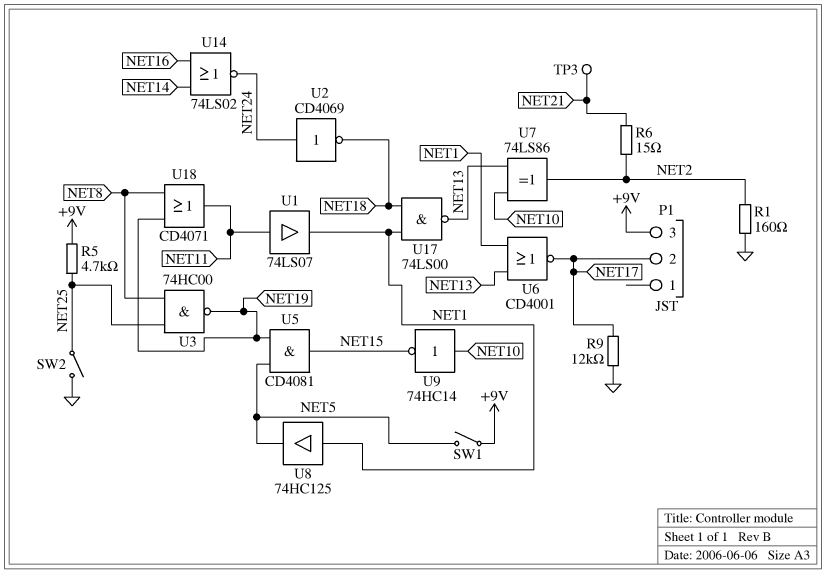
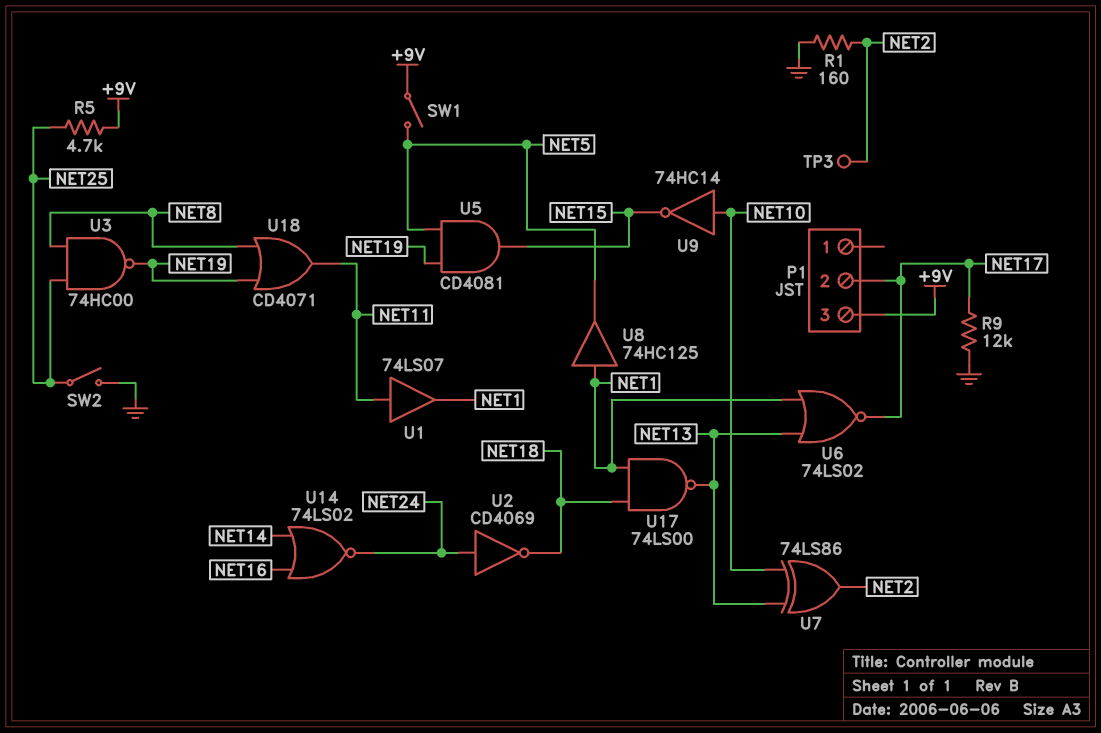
R6: 15 (NET2, NET21) -> none
TP3: test point (NET21) -> test point (NET2)
U6: NOR CD4001 (in NET1, in NET13, out NET17) -> NOR 74LS02 (in NET1, in NET13, out NET17)

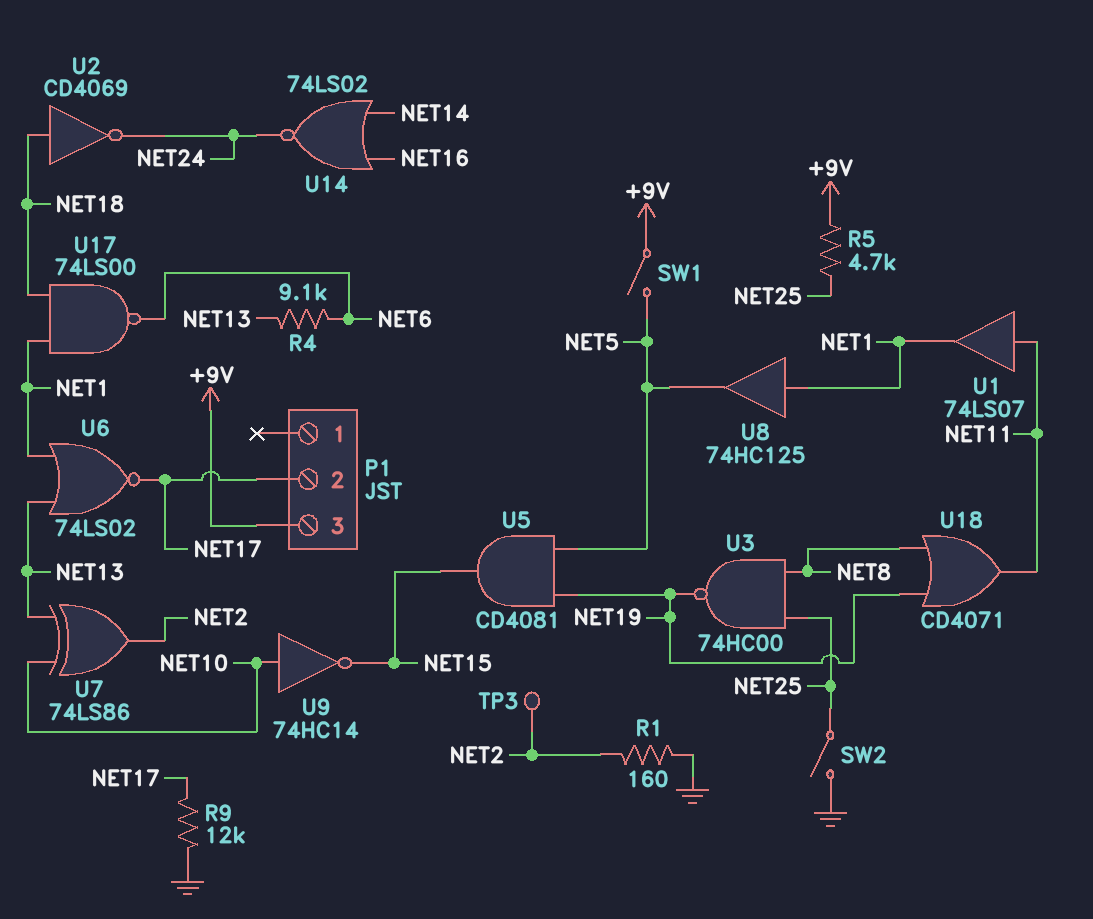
R4: none -> 9.1k (NET6, NET13)
U2: NOT CD4069 (in NET24, out NET18) -> NOT CD4069 (in NET18, out NET24)
U17: NAND 74LS00 (in NET1, in NET18, out NET13) -> NAND 74LS00 (in NET1, in NET18, out NET6)

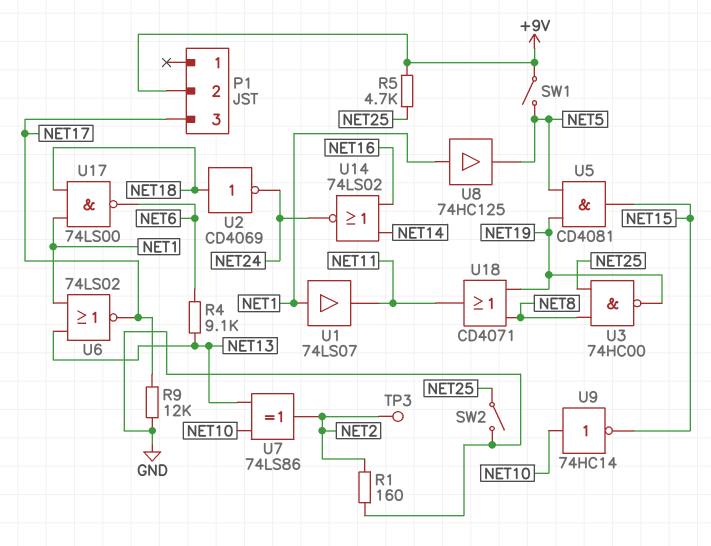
P1 pin 2: NET17 -> +9V
P1 pin 3: +9V -> NET17
U1: buffer 74LS07 (in NET11, out NET1) -> buffer 74LS07 (in NET1, out NET11)

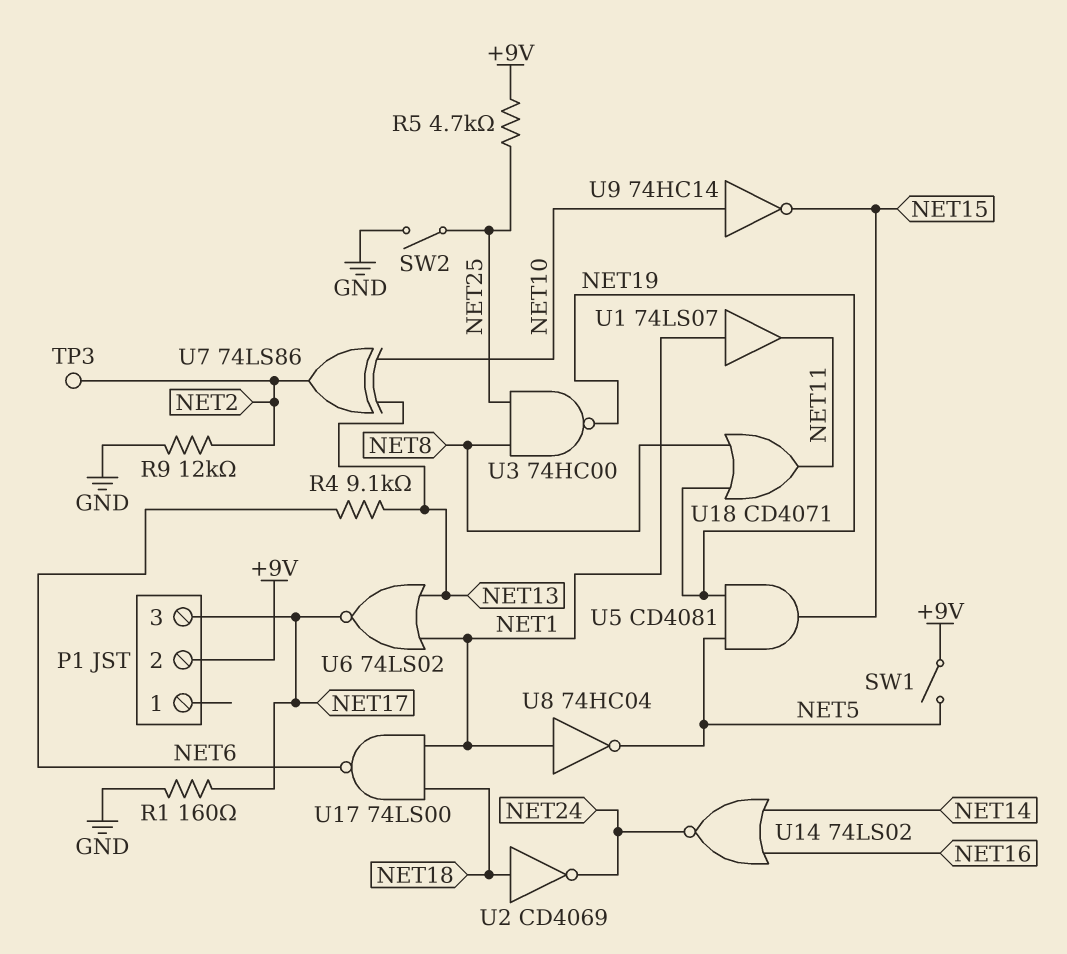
R1: 160 (GND, NET2) -> 160 (GND, NET17)
R9: 12k (GND, NET17) -> 12k (GND, NET2)
U8: buffer 74HC125 (in NET1, out NET5) -> NOT 74HC04 (in NET1, out NET5)

